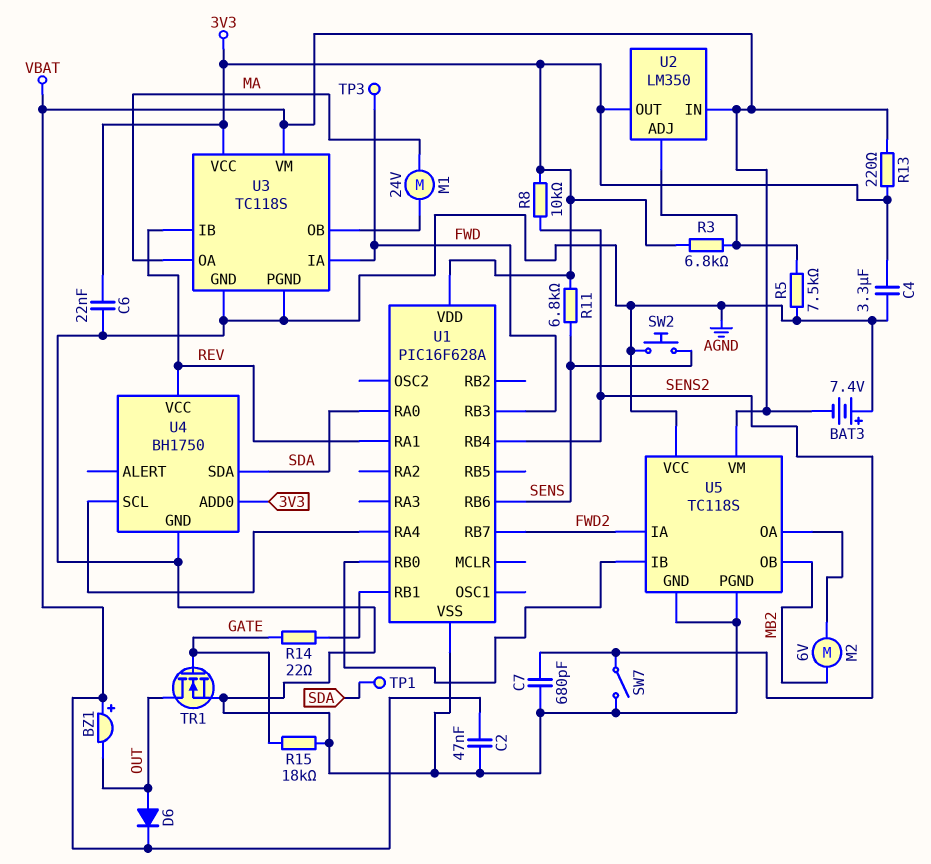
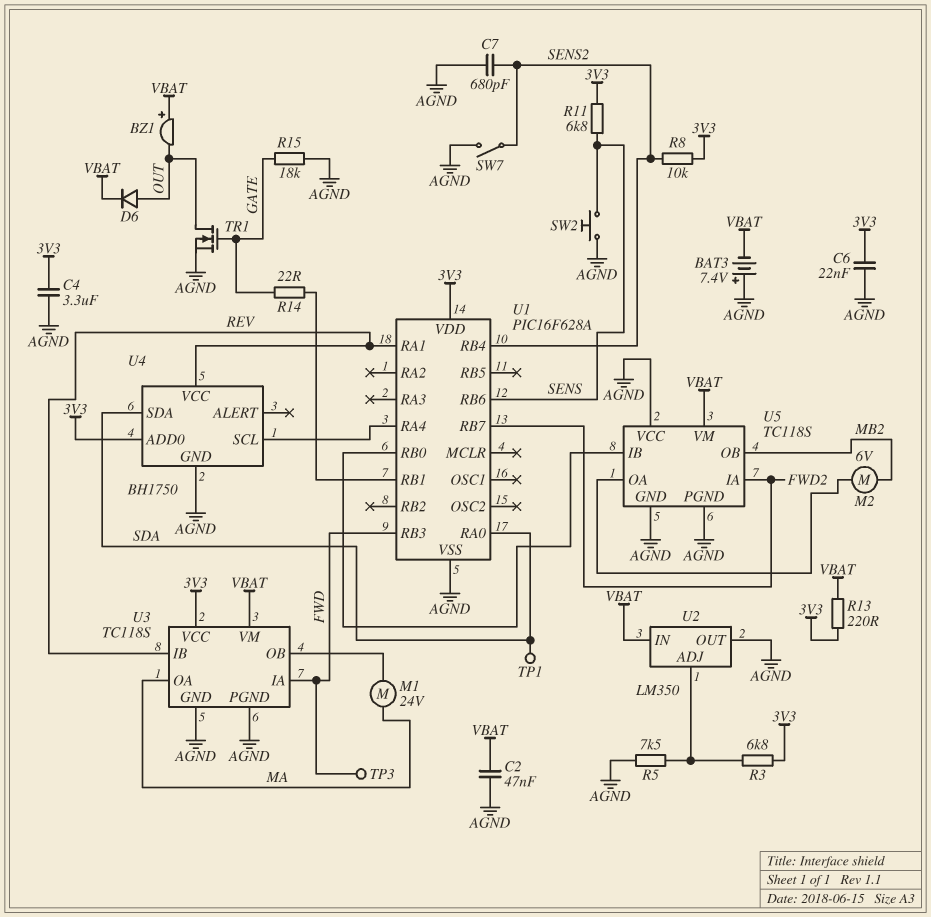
U2 pin OUT: 3V3 -> AGND

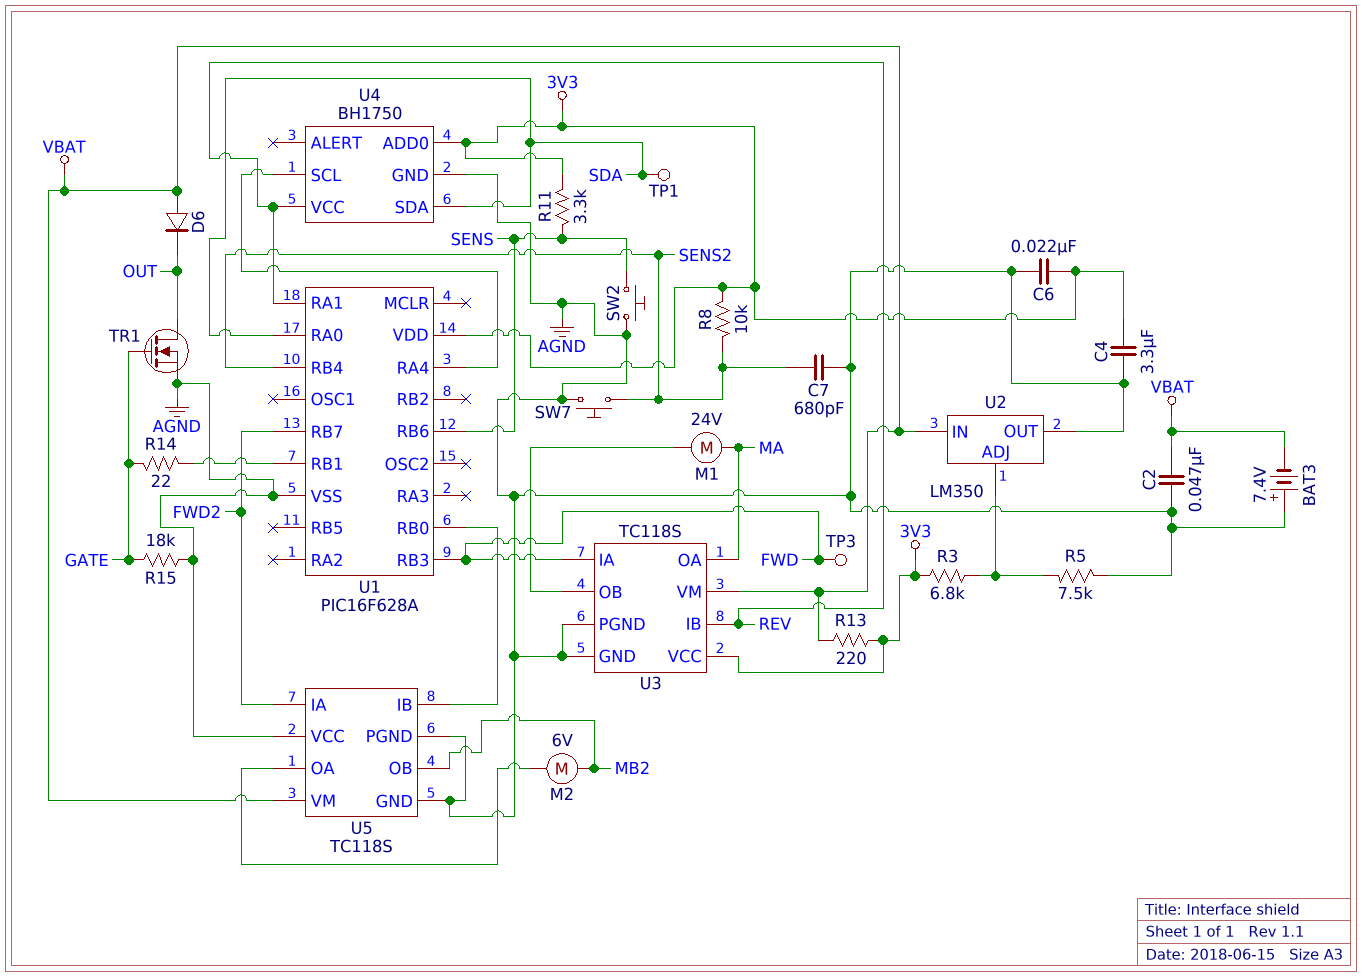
BZ1: buzzer (plus VBAT, minus OUT) -> none
D6: diode (A OUT, K VBAT) -> diode (A VBAT, K OUT)
R11: 6.8k (3V3, SENS) -> 3.3k (3V3, SENS)
SW7: switch (AGND, SENS2) -> button (AGND, SENS2)

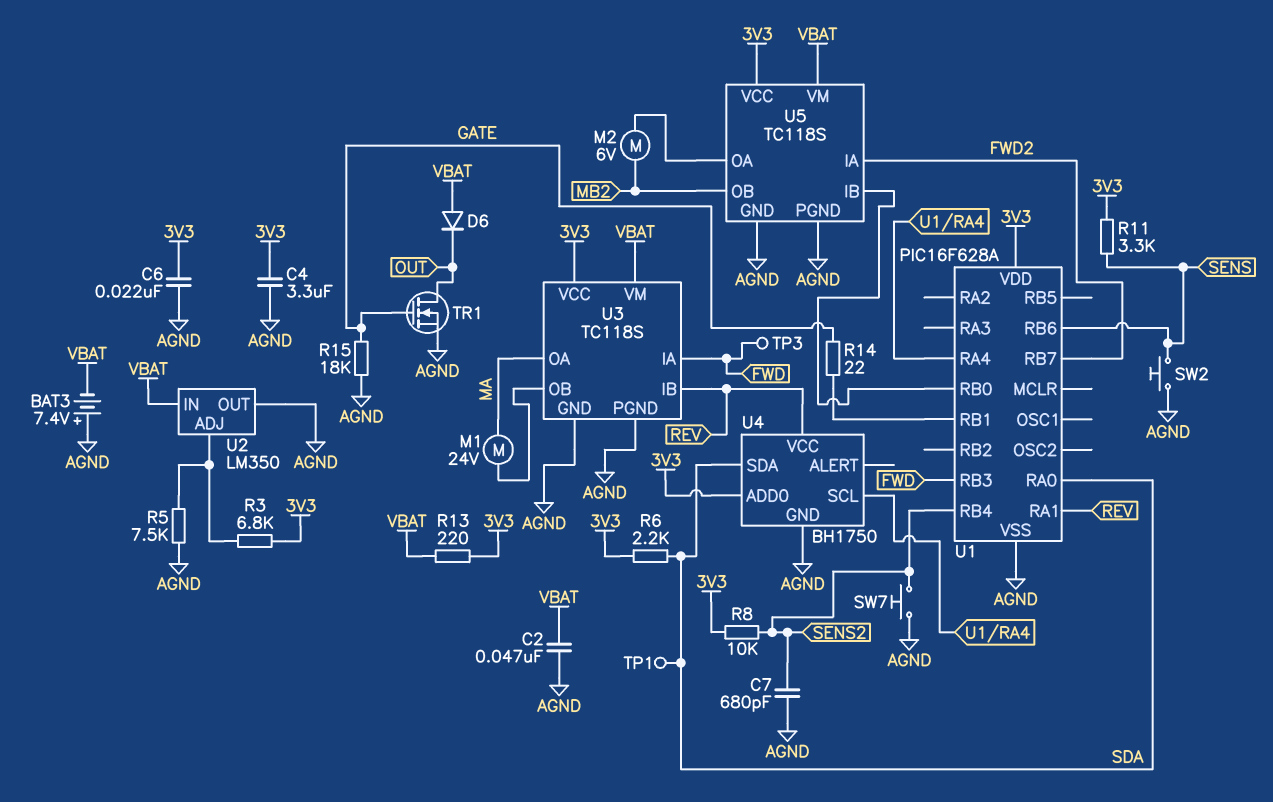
R6: none -> 2.2k (3V3, SDA)
U5 pin VCC: AGND -> 3V3

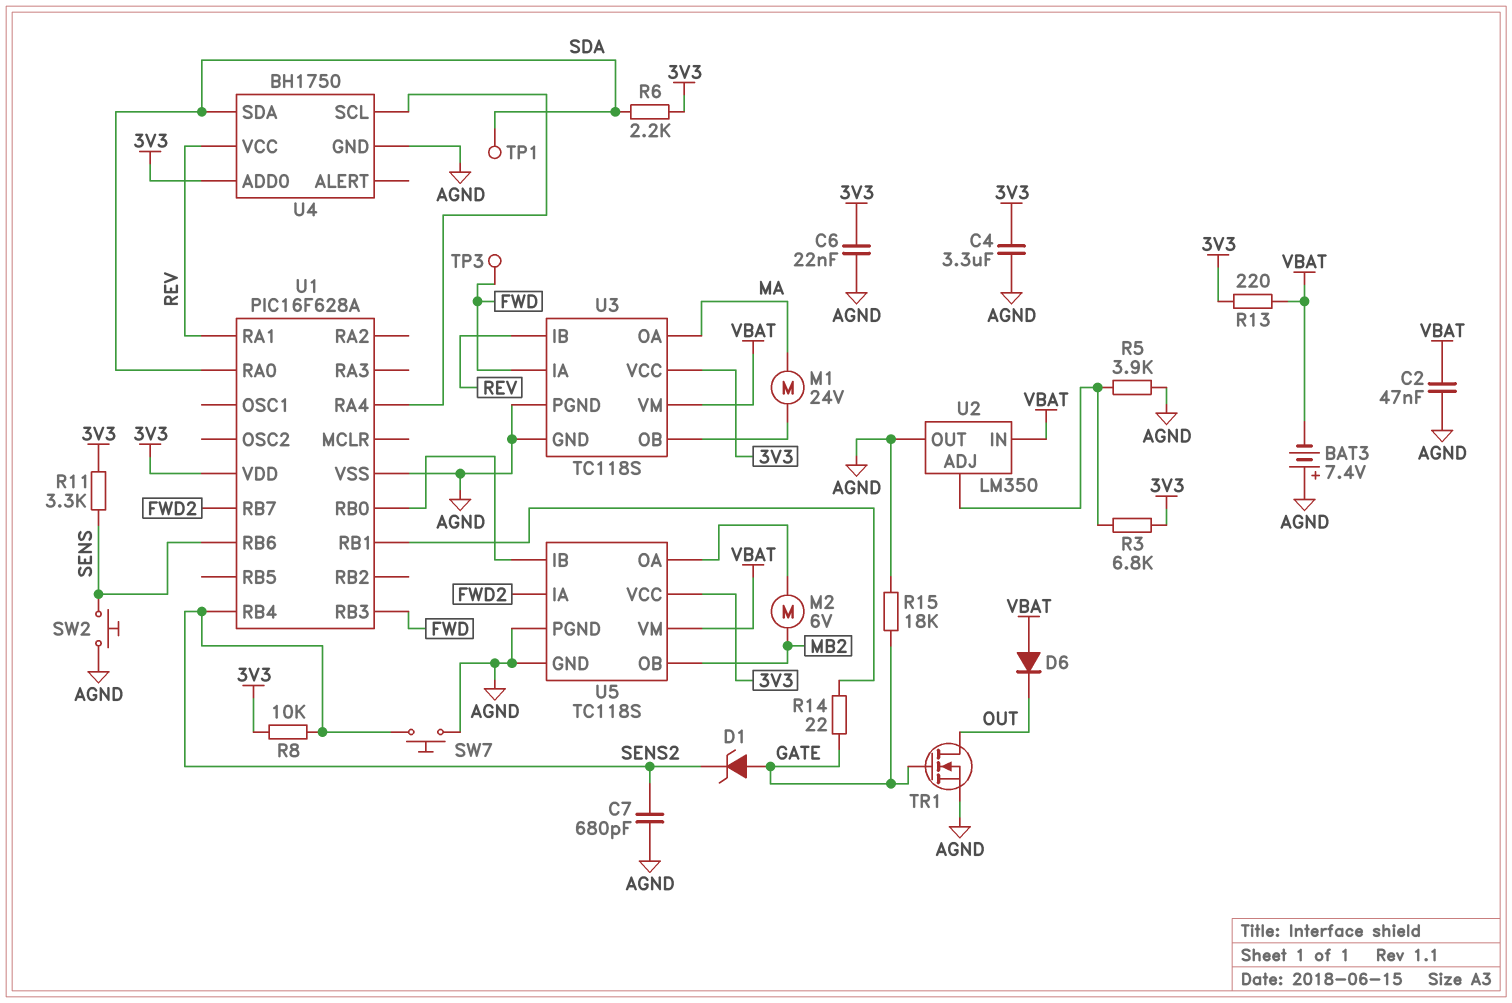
D1: none -> zener (A GATE, K SENS2)
R5: 7.5k (AGND, U2/ADJ) -> 3.9k (AGND, U2/ADJ)

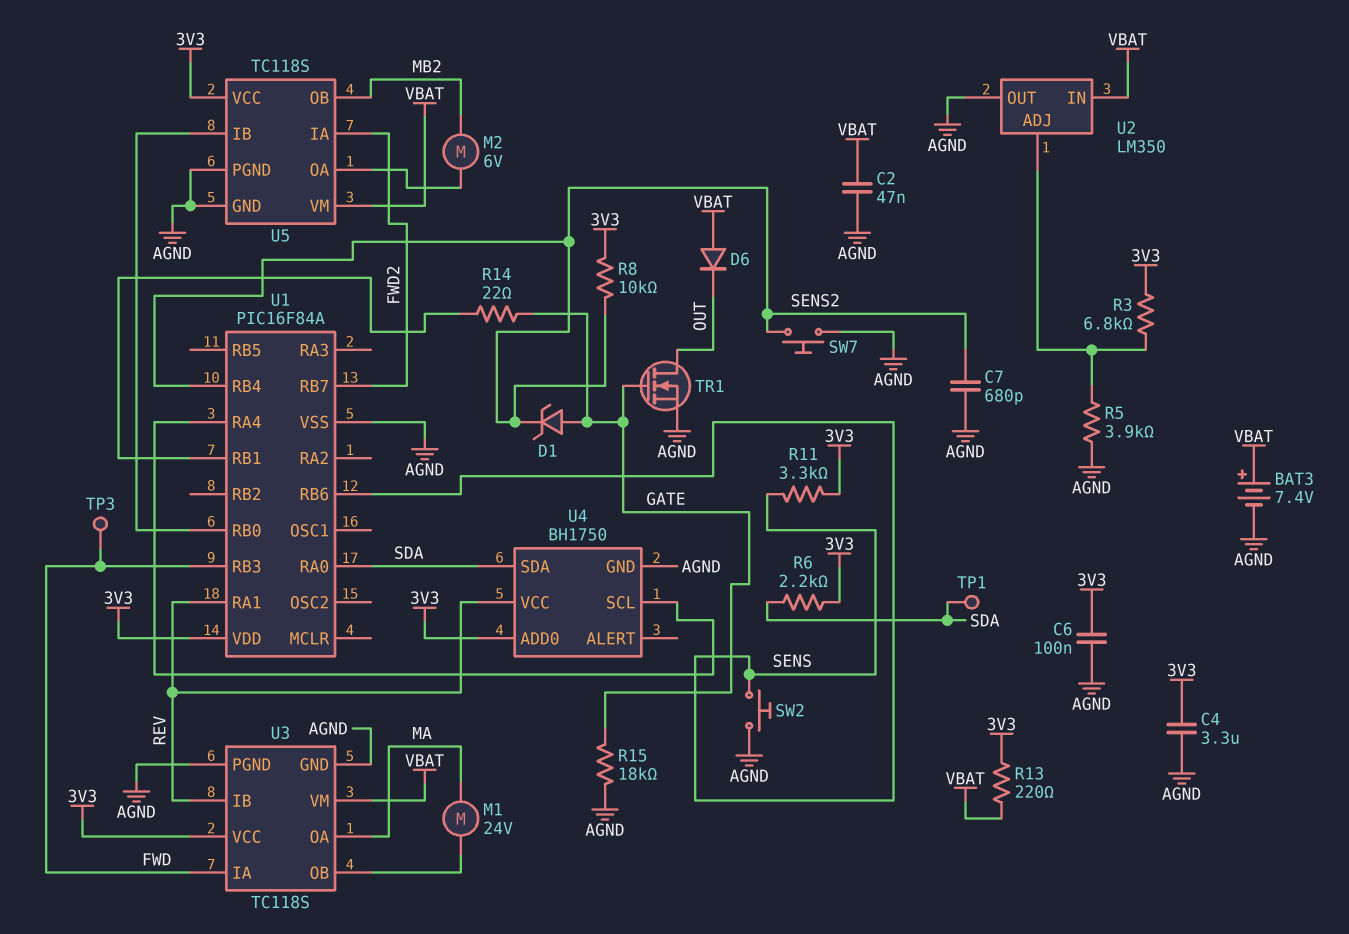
BAT3: 7.4V (plus AGND, minus VBAT) -> 7.4V (plus VBAT, minus AGND)
C6: 22nF (3V3, AGND) -> 100nF (3V3, AGND)
U1: PIC16F628A -> PIC16F84A

